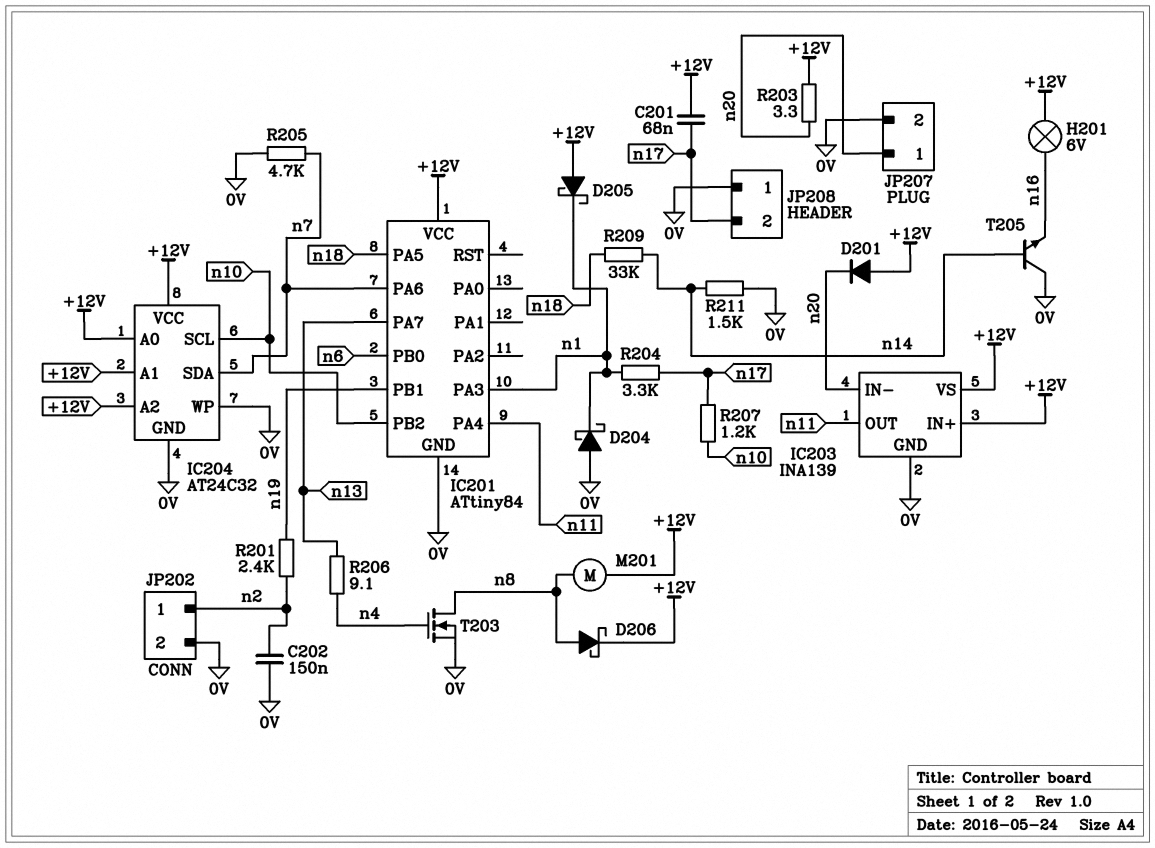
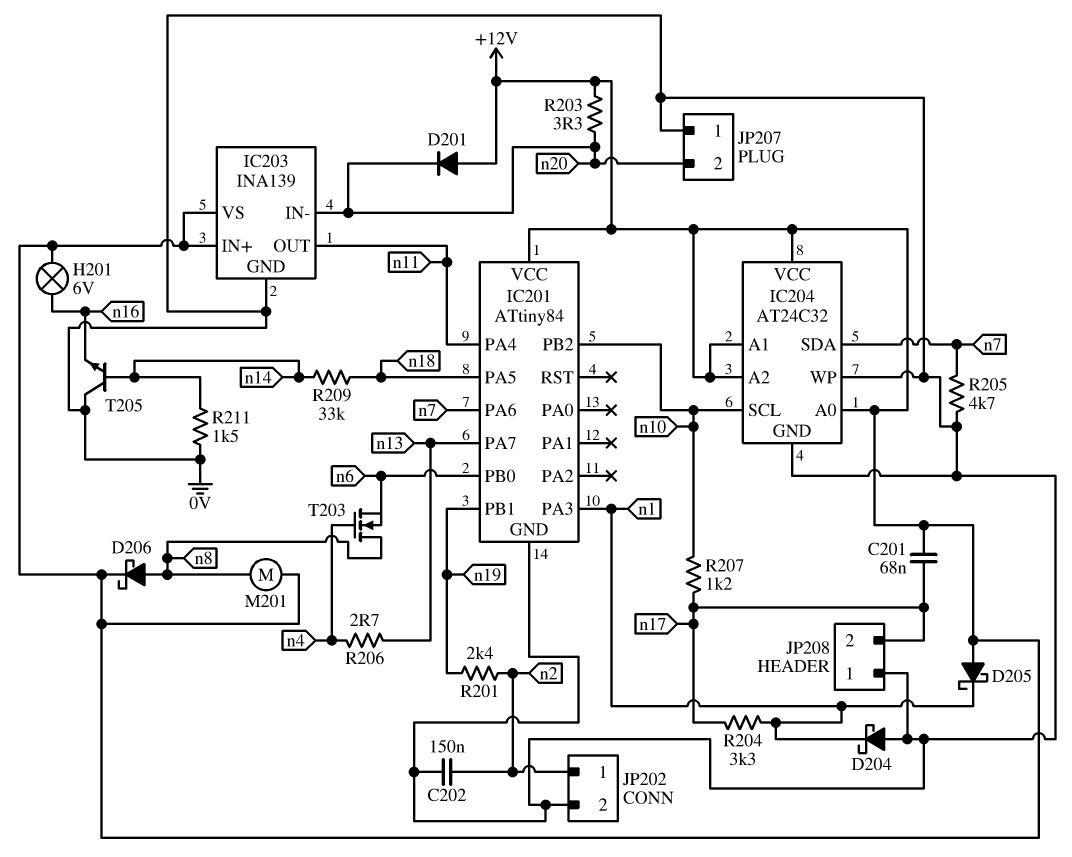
JP207 pin 1: n20 -> 0V
JP207 pin 2: 0V -> n20
R206: 9.1 (n4, n13) -> 2.7 (n4, n13)
T203: NMOS (G n4, D n8, S 0V) -> NMOS (G n4, D n8, S n6)

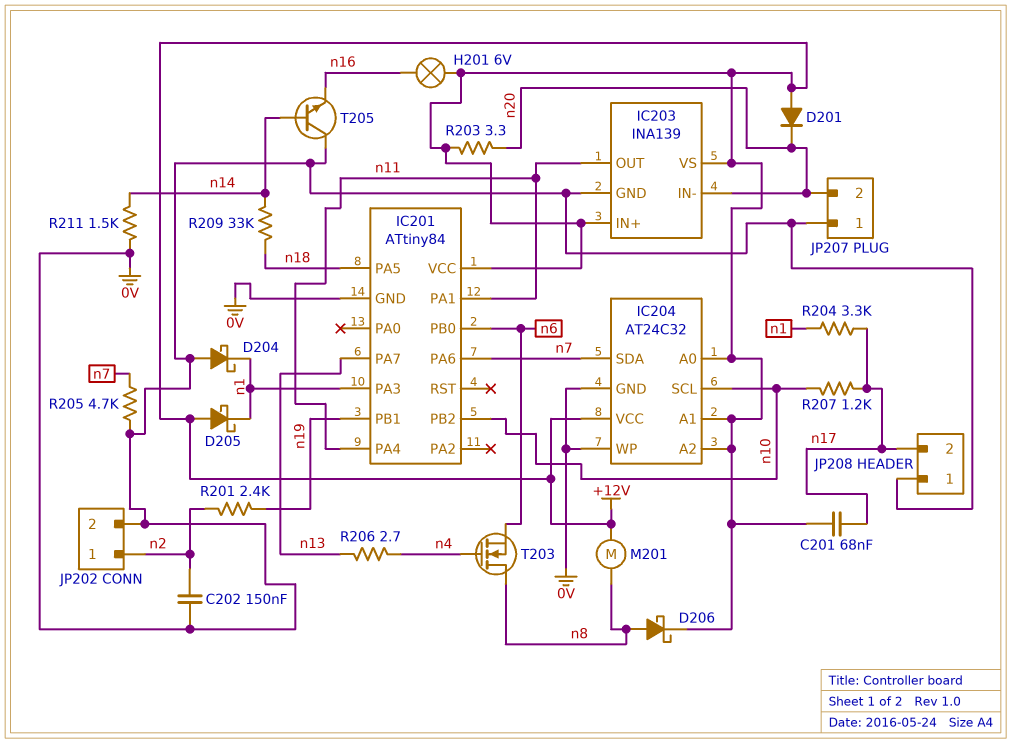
IC201 pin PA1: none -> n11

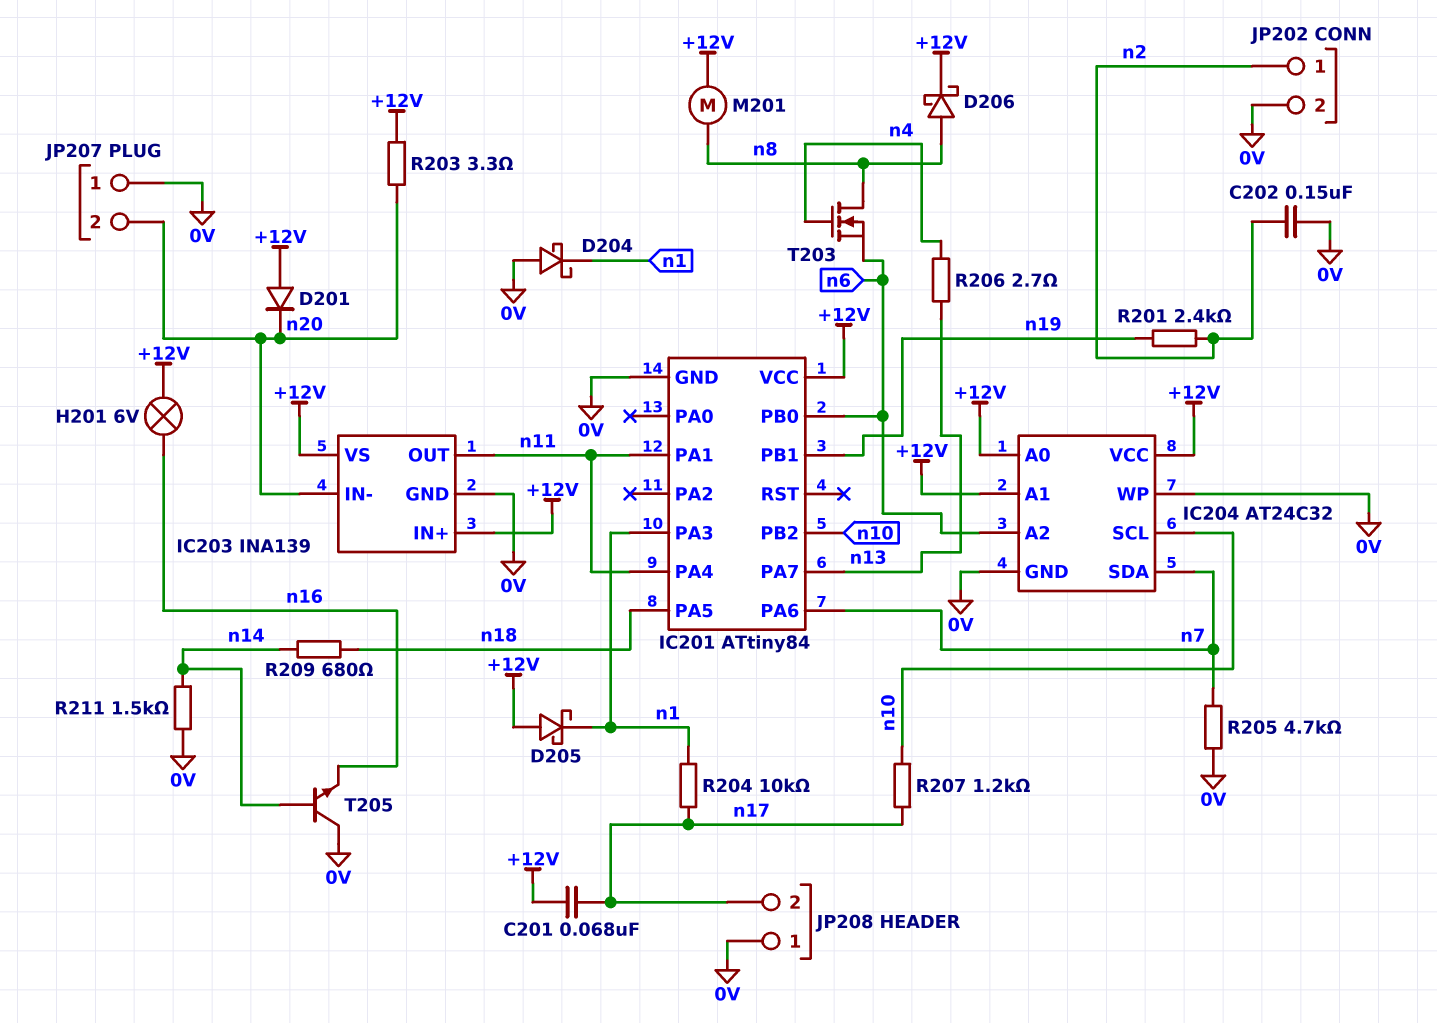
IC204 pin A2: +12V -> n6
R204: 3.3k (n1, n17) -> 10k (n1, n17)
R209: 33k (n14, n18) -> 680 (n14, n18)

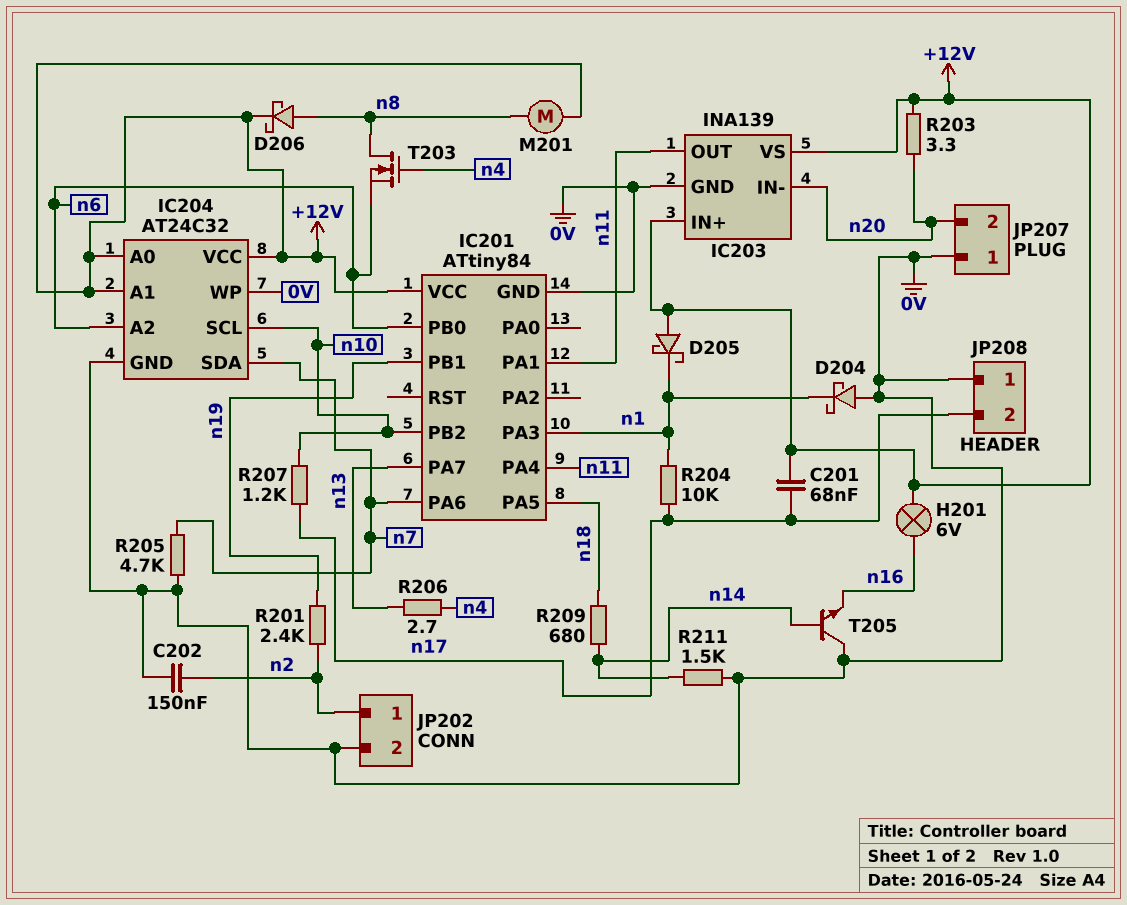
D201: diode (A +12V, K n20) -> none

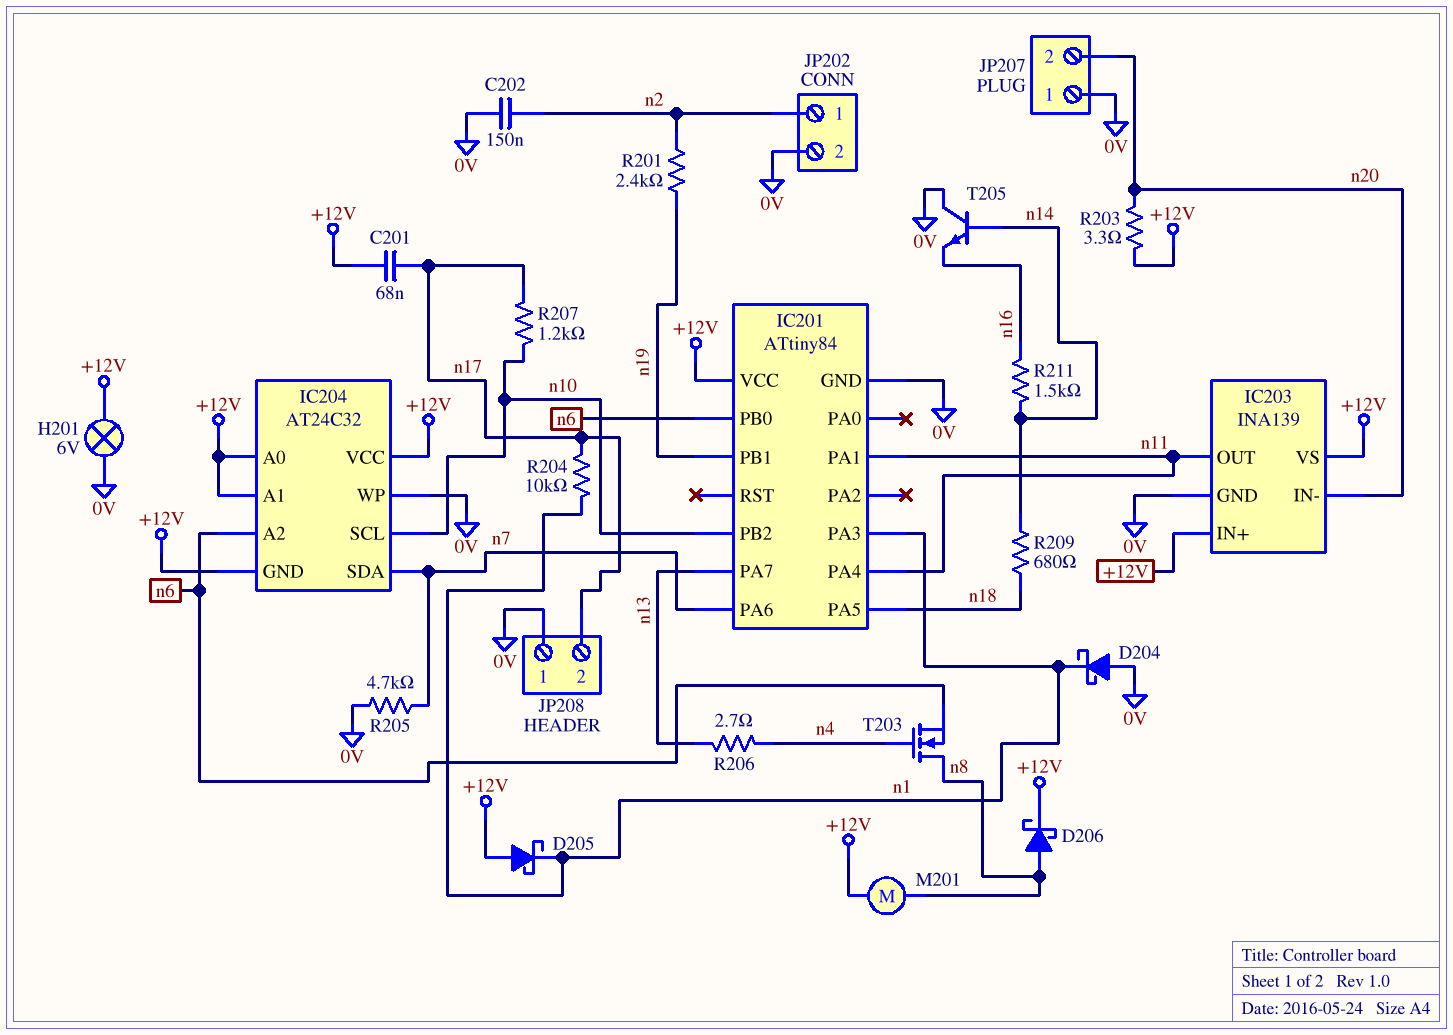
H201: lamp 6V (+12V, n16) -> lamp 6V (+12V, 0V)
IC204 pin GND: 0V -> +12V
R211: 1.5k (0V, n14) -> 1.5k (n14, n16)

